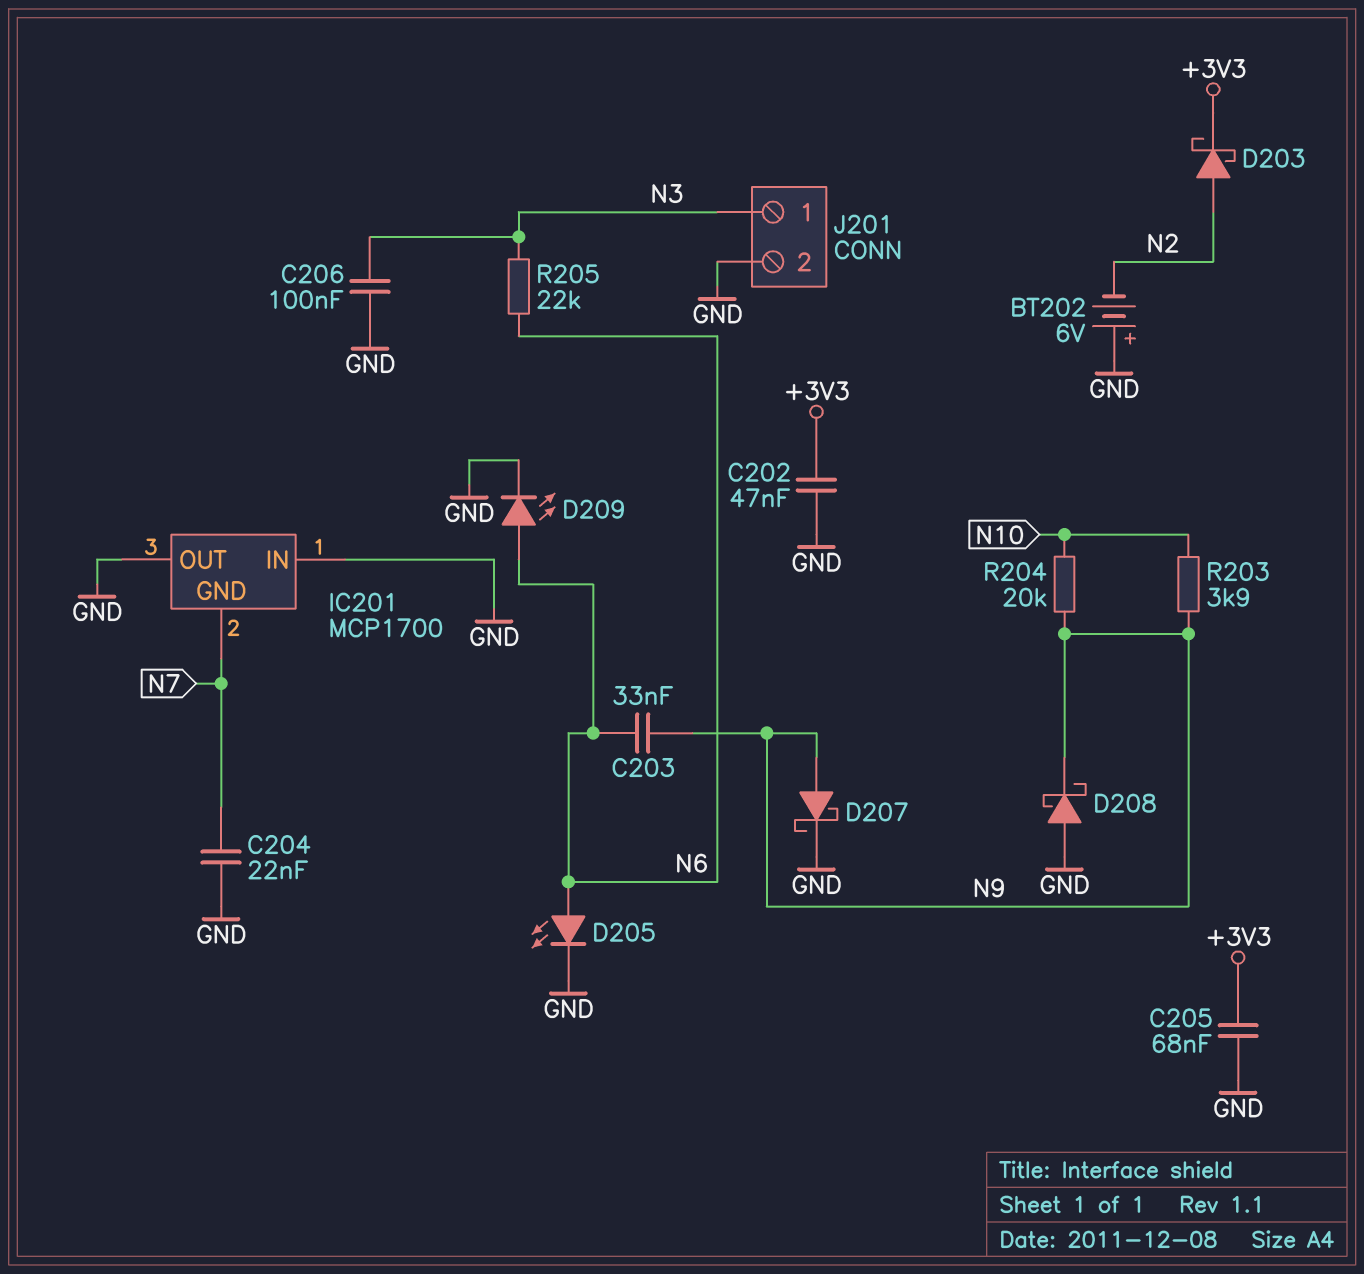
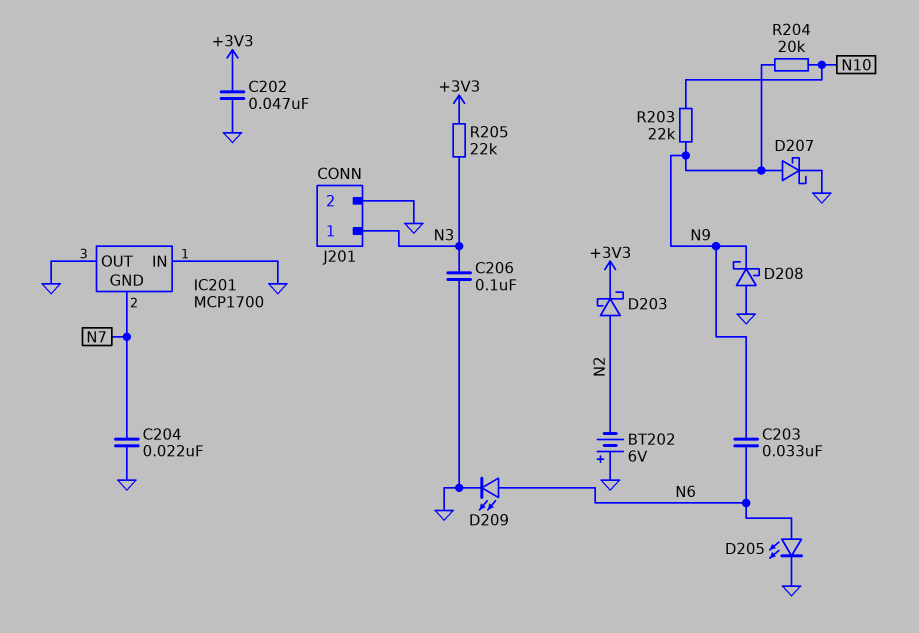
C205: 68nF (+3V3, GND) -> none
R203: 3.9k (N9, N10) -> 22k (N9, N10)
R205: 22k (N3, N6) -> 22k (+3V3, N3)

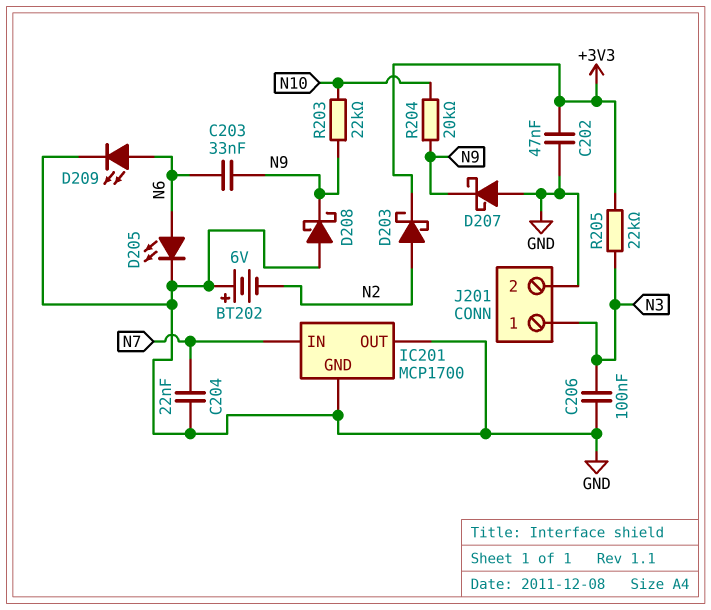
D207: schottky (A N9, K GND) -> schottky (A GND, K N9)
IC201 pin GND: N7 -> GND
IC201 pin IN: GND -> N7

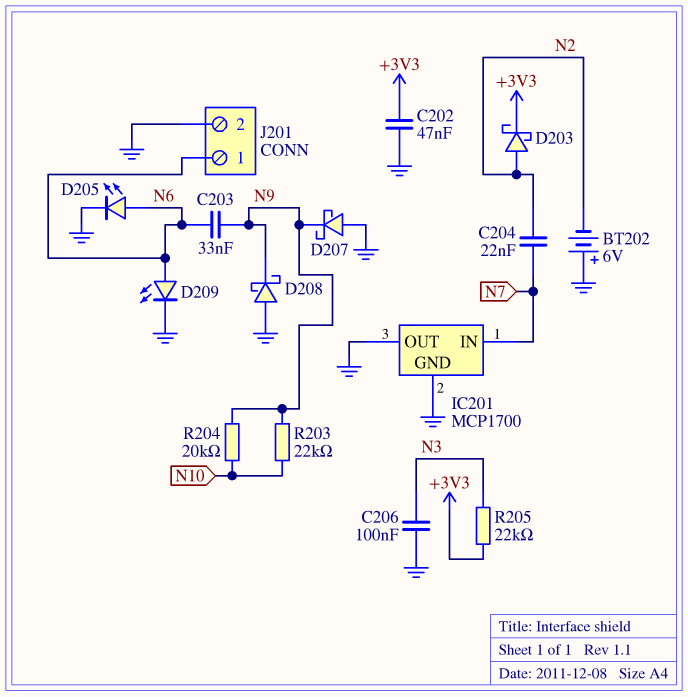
C204: 22nF (GND, N7) -> 22nF (N2, N7)
J201 pin 1: N3 -> N6

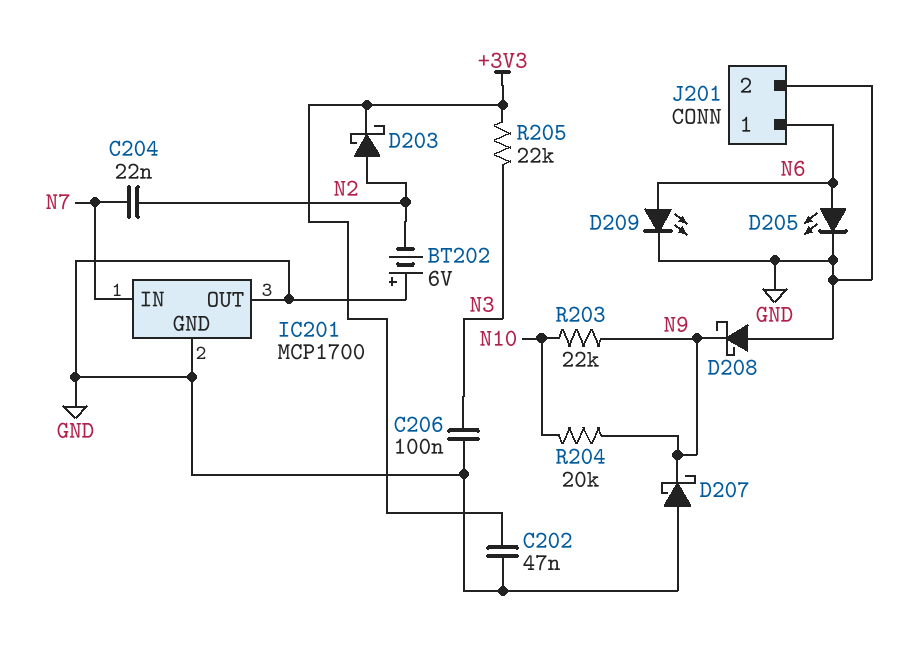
C203: 33nF (N6, N9) -> none

